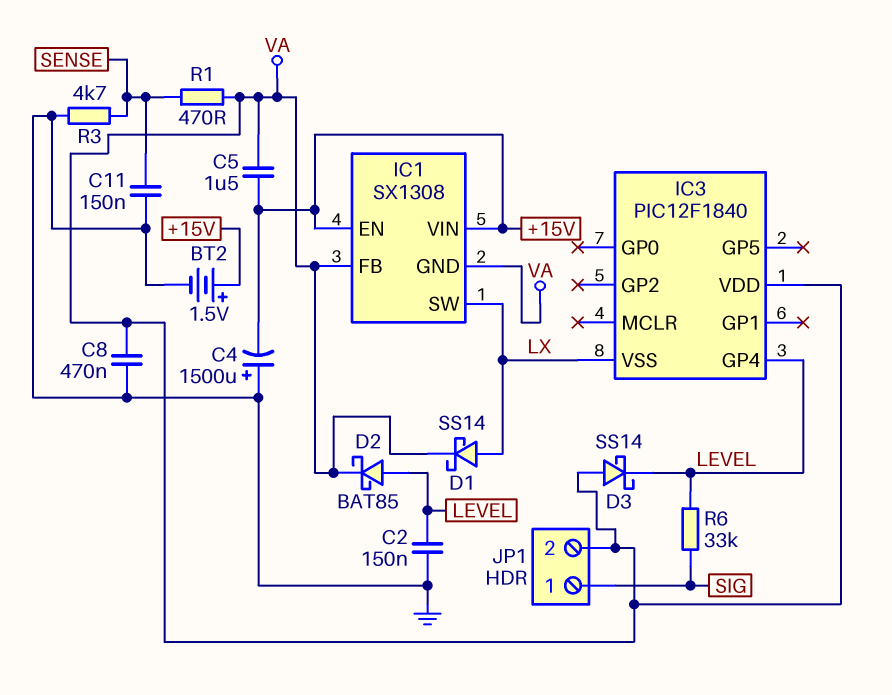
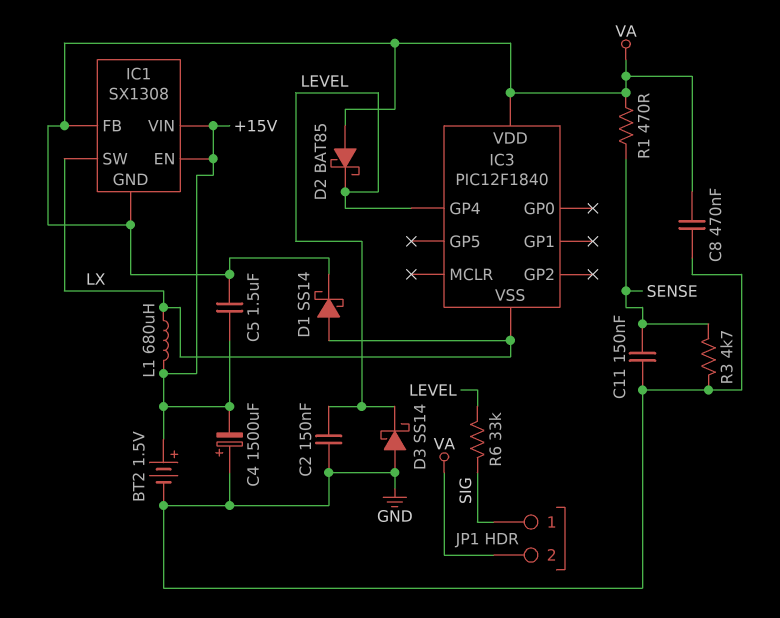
D2: schottky BAT85 (A LEVEL, K VA) -> schottky BAT85 (A VA, K LEVEL)
D3: schottky SS14 (A VA, K LEVEL) -> schottky SS14 (A GND, K LEVEL)
L1: none -> 680uH (+15V, LX)

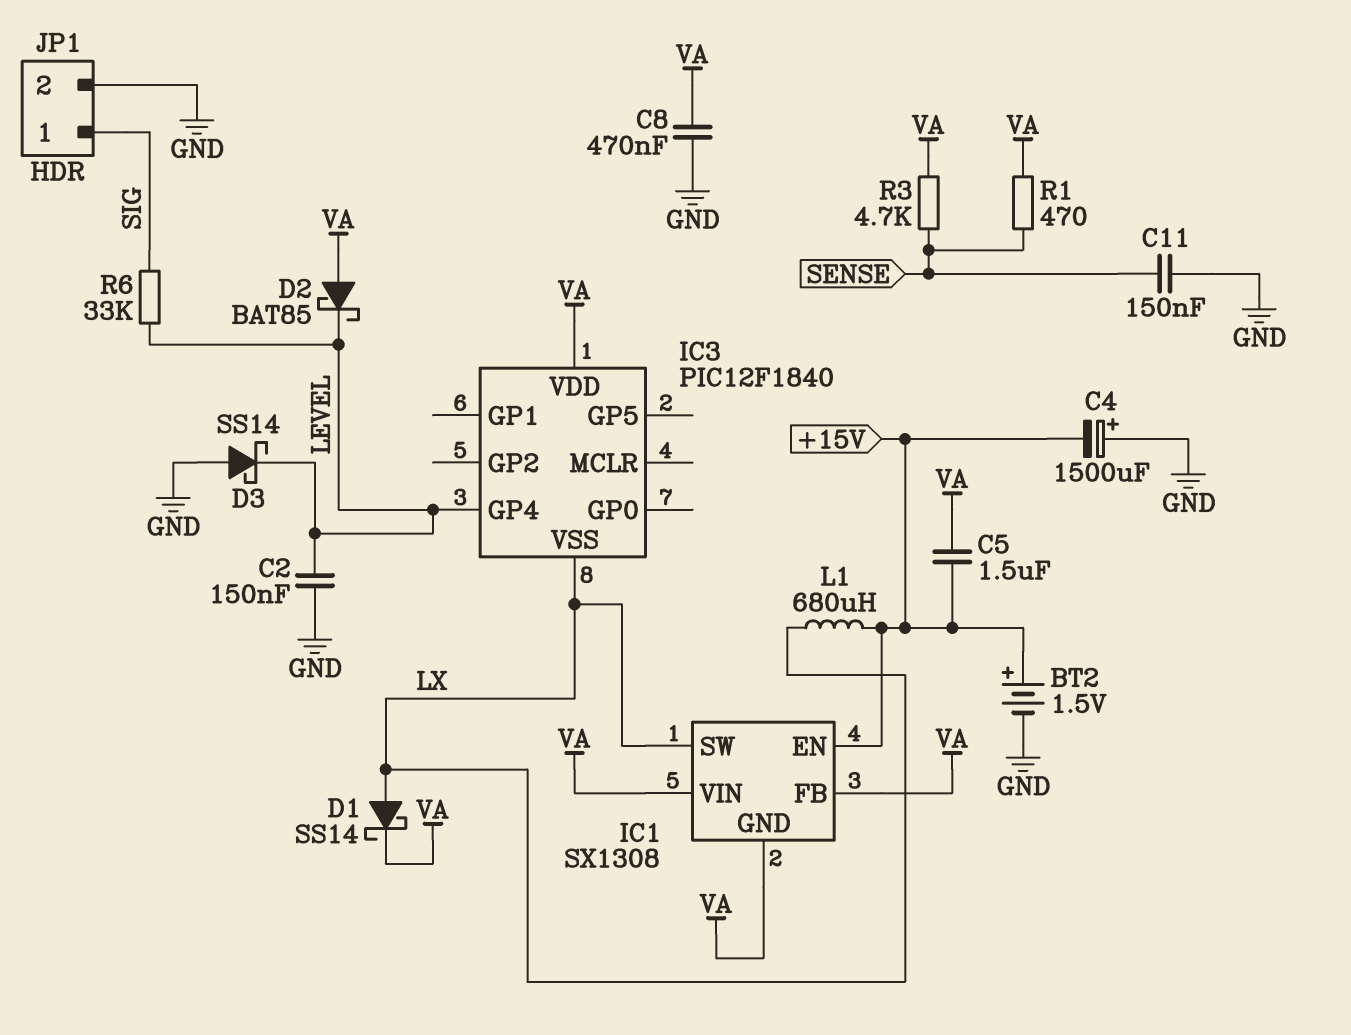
IC1 pin VIN: +15V -> VA
JP1 pin 2: VA -> GND
R3: 4.7k (GND, SENSE) -> 4.7k (SENSE, VA)

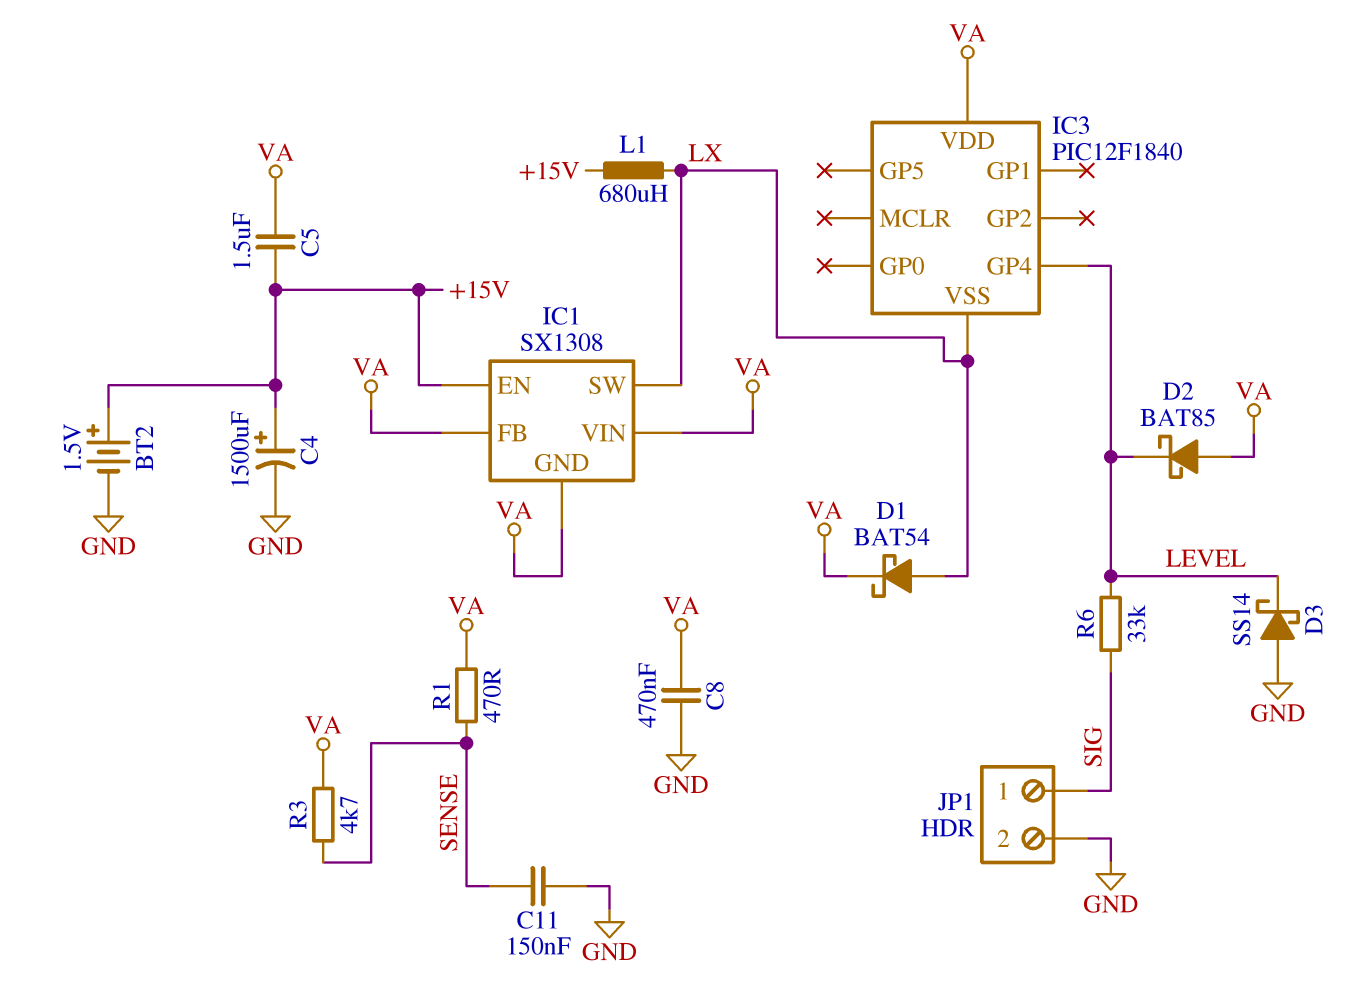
C2: 150nF (GND, LEVEL) -> none
C4: 1500uF (plus GND, minus +15V) -> 1500uF (plus +15V, minus GND)
D1: schottky SS14 (A LX, K VA) -> schottky BAT54 (A LX, K VA)

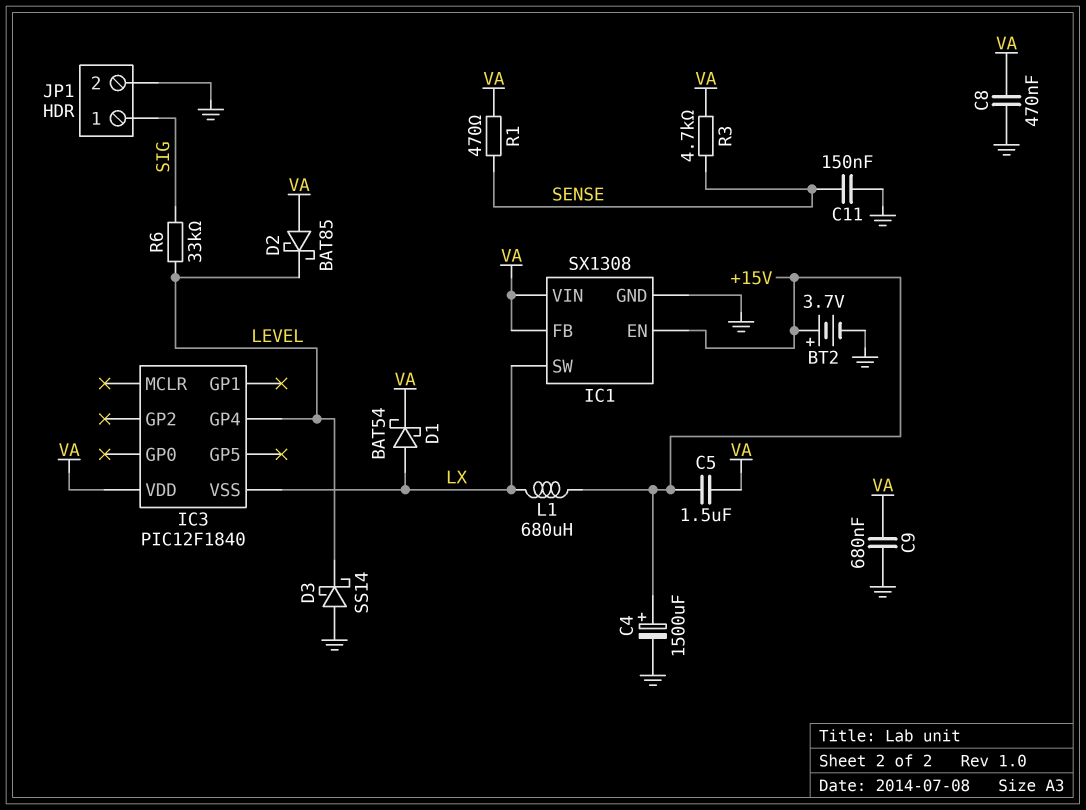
BT2: 1.5V (plus +15V, minus GND) -> 3.7V (plus +15V, minus GND)
C9: none -> 680nF (GND, VA)
IC1 pin GND: VA -> GND

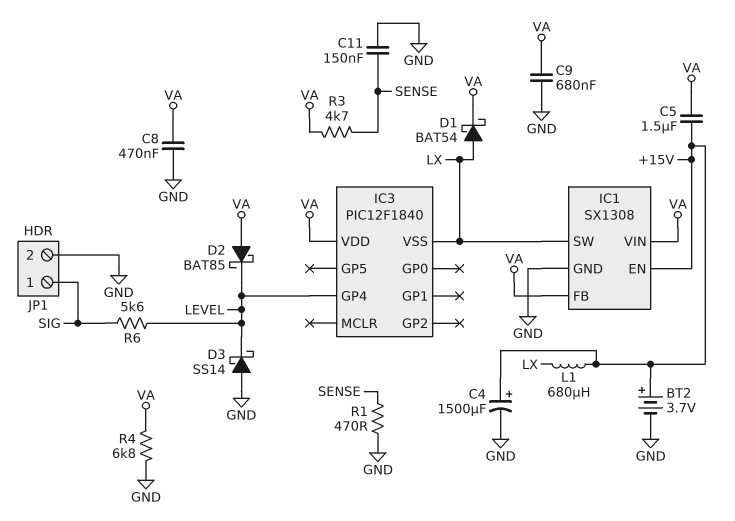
R1: 470 (SENSE, VA) -> 470 (GND, SENSE)
R4: none -> 6.8k (GND, VA)
R6: 33k (LEVEL, SIG) -> 5.6k (LEVEL, SIG)

